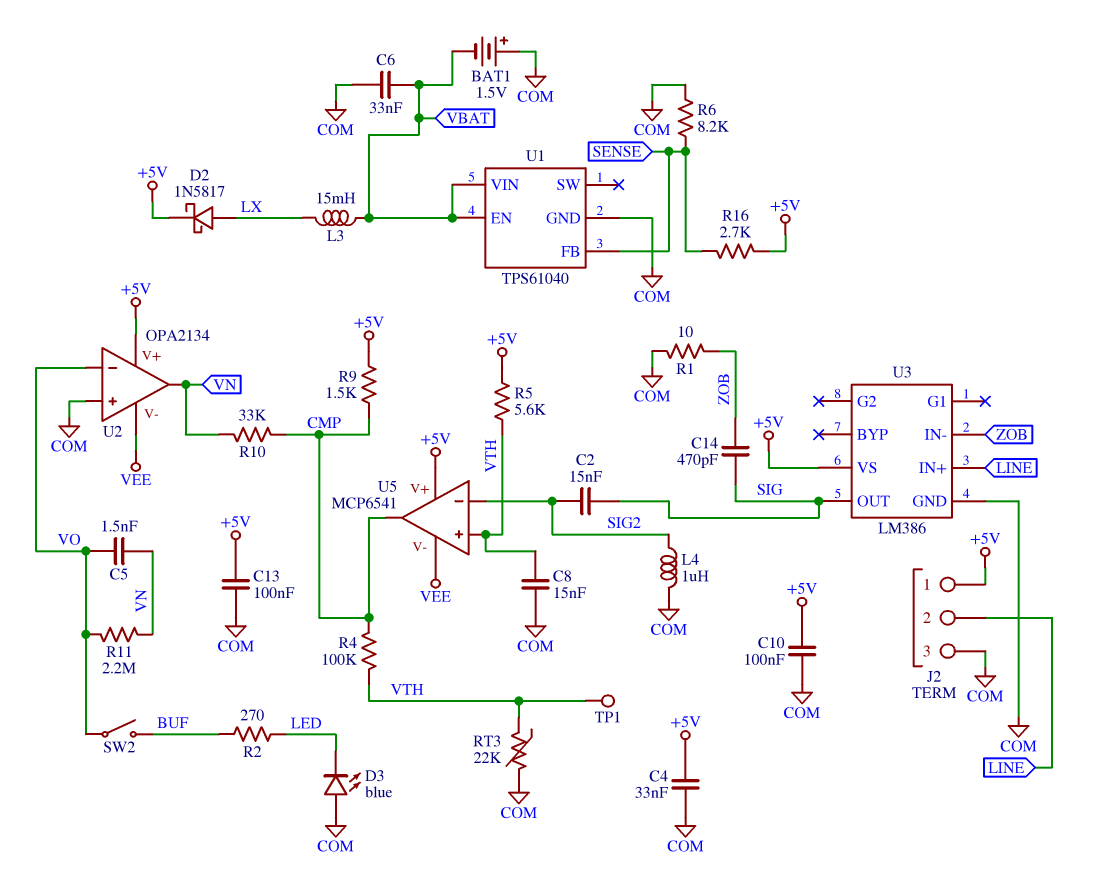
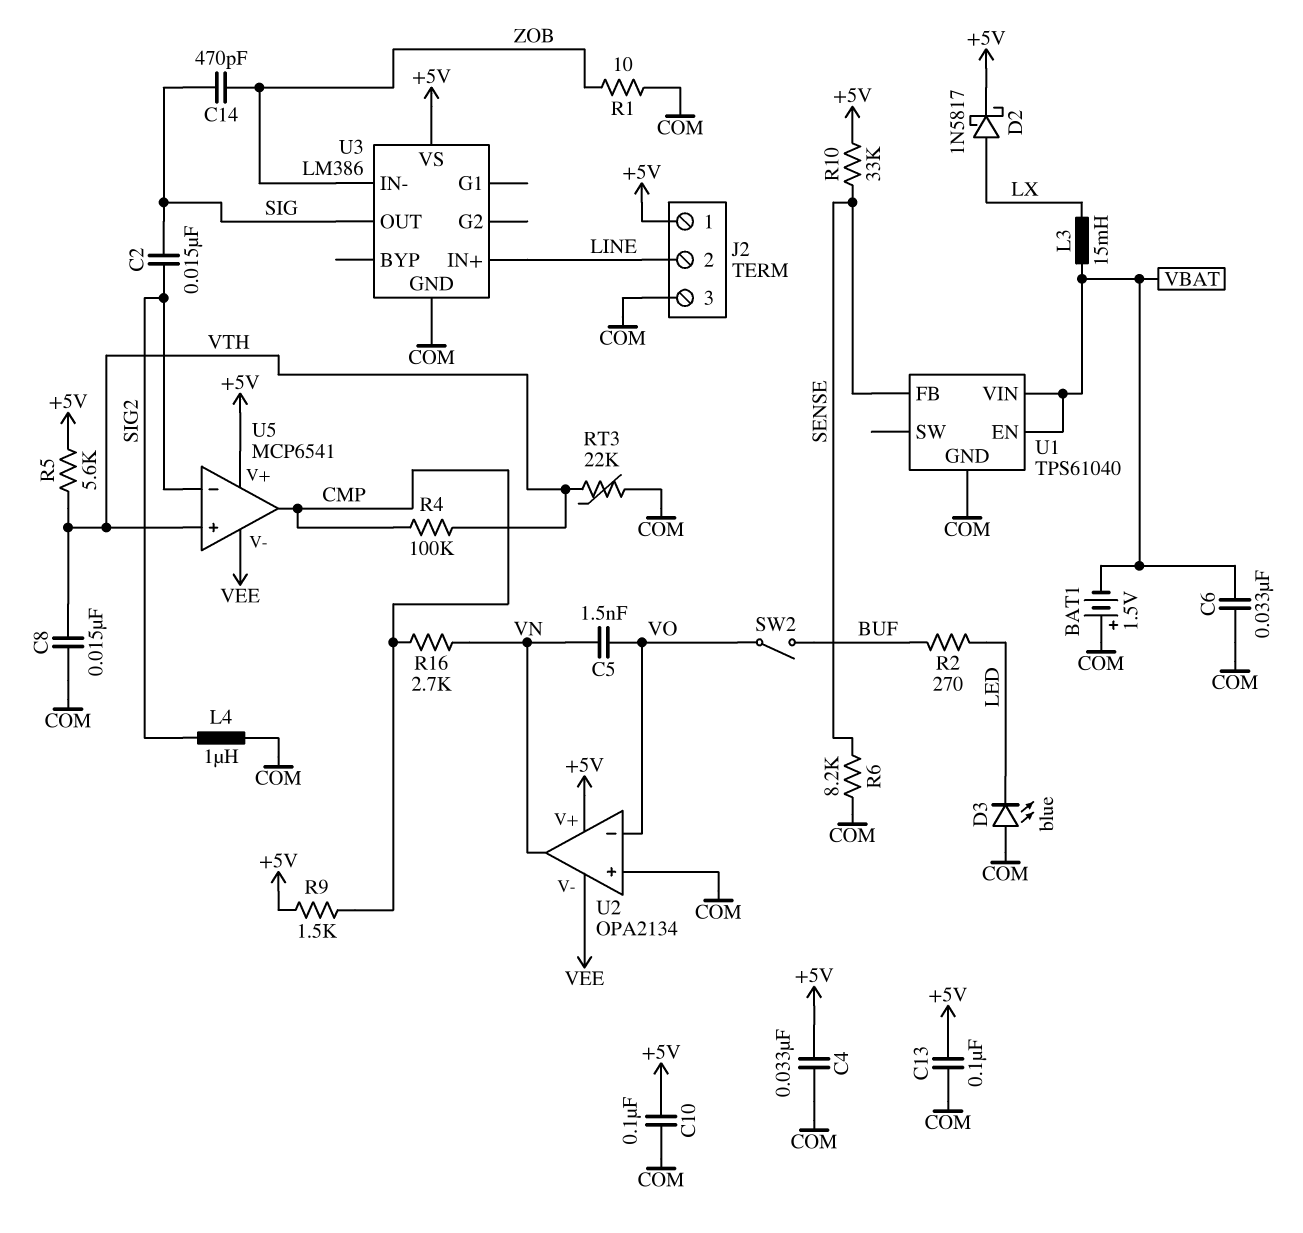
R10: 33k (CMP, VN) -> 33k (+5V, SENSE)
R11: 2.2M (VN, VO) -> none
R16: 2.7k (+5V, SENSE) -> 2.7k (CMP, VN)
TP1: test point (VTH) -> none

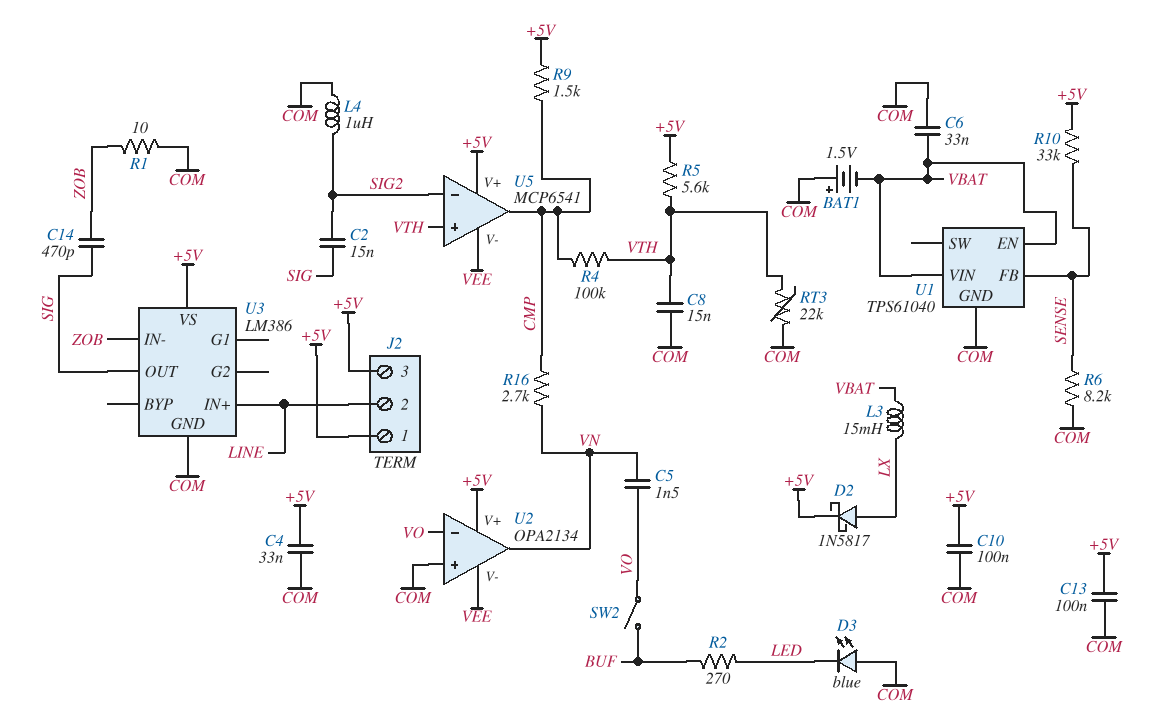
J2 pin 3: COM -> +5V

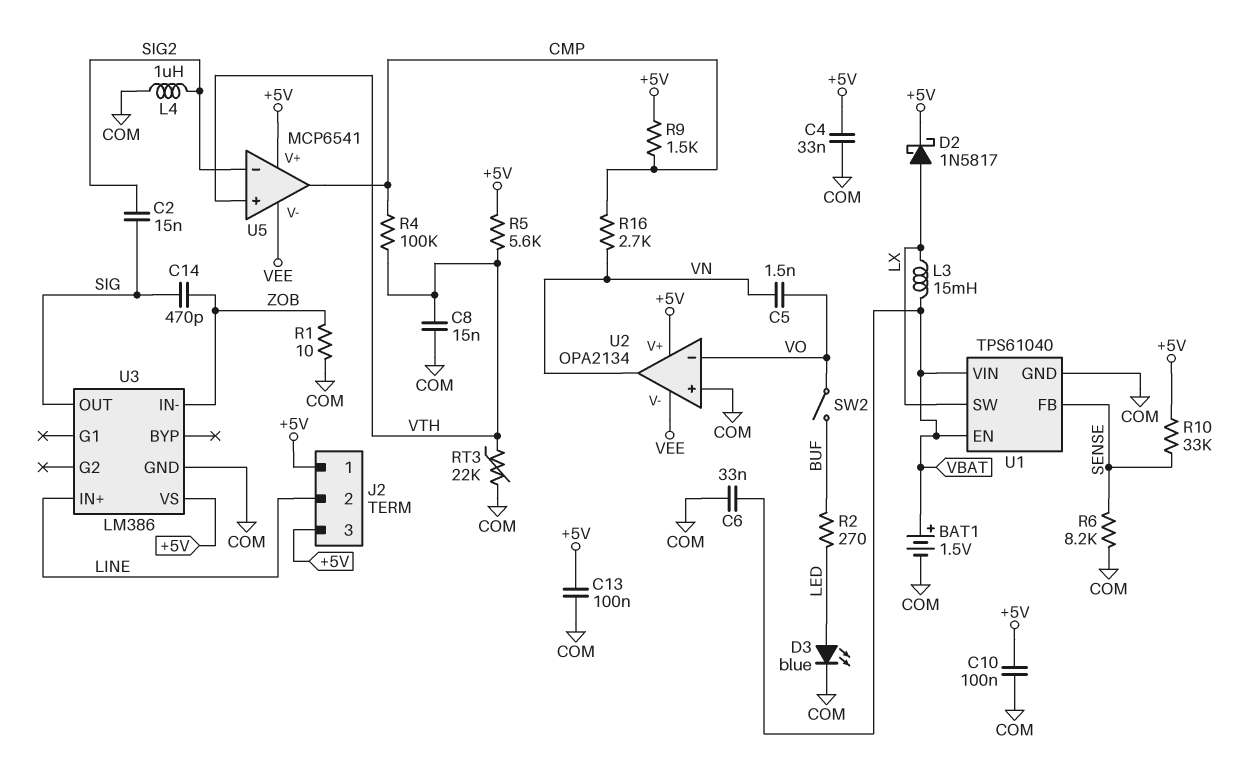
BAT1: 1.5V (plus COM, minus VBAT) -> 1.5V (plus VBAT, minus COM)
D3: LED blue (A COM, K LED) -> LED blue (A LED, K COM)
U1 pin SW: none -> LX

